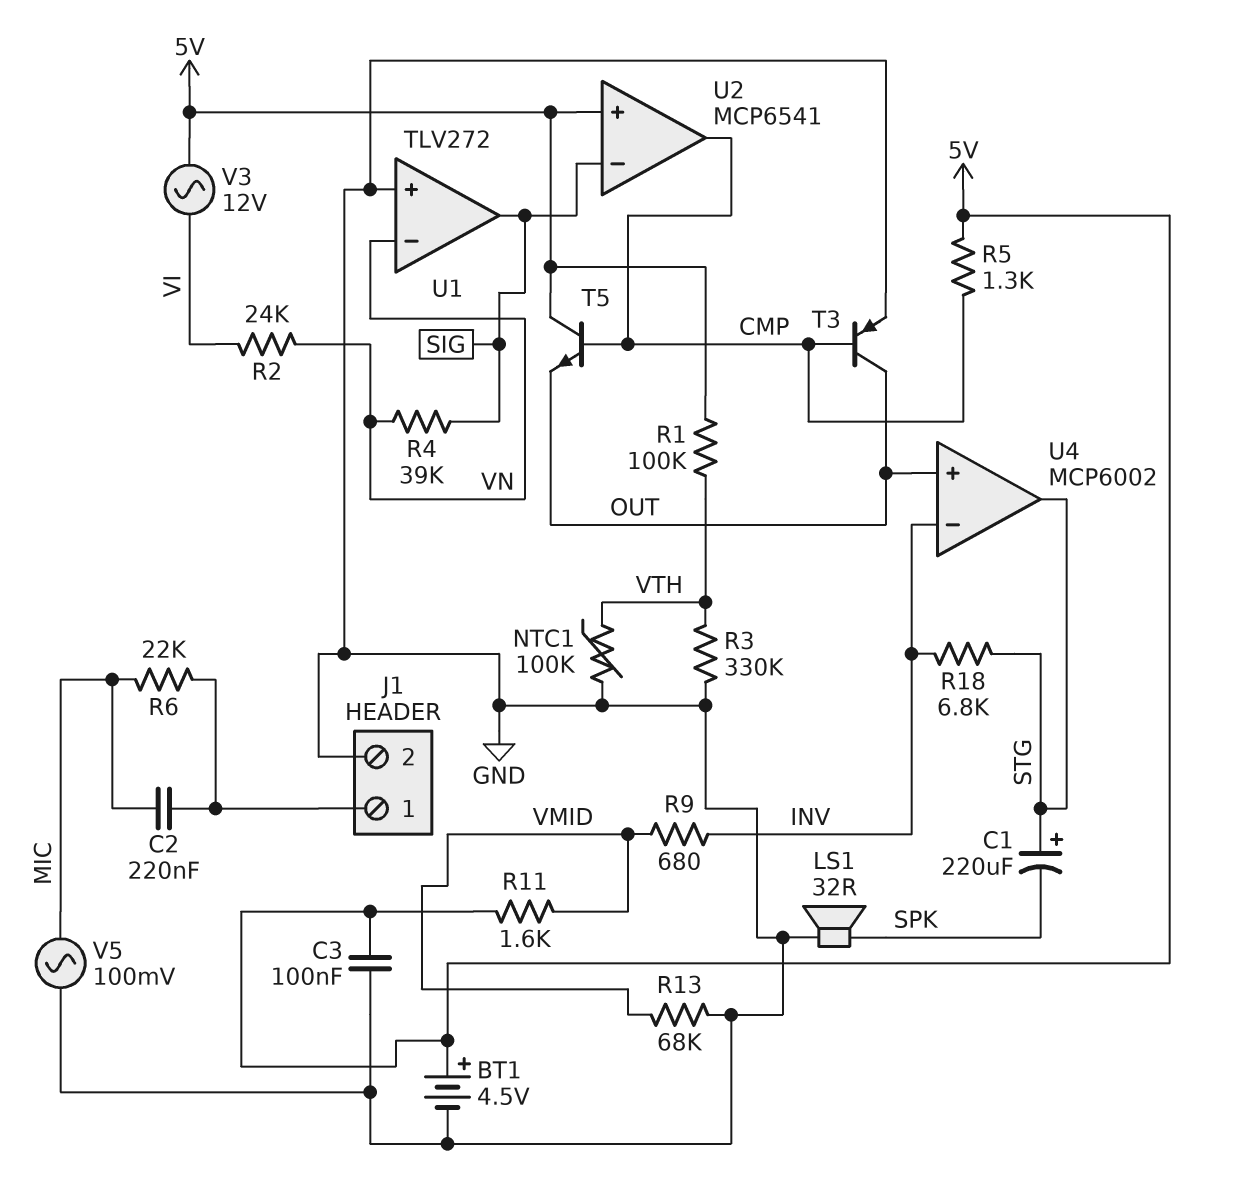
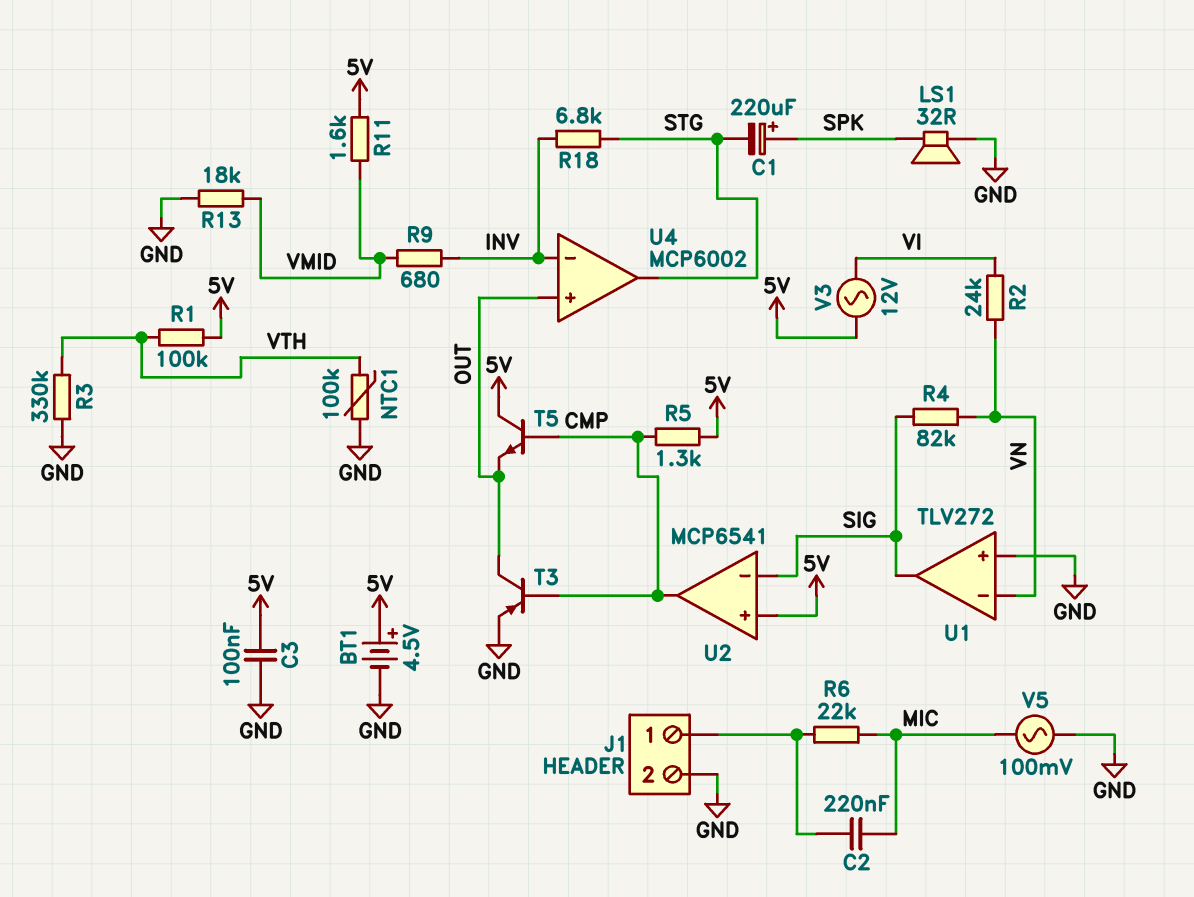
C1: 220uF (plus STG, minus SPK) -> 220uF (plus SPK, minus STG)
R4: 39k (SIG, VN) -> 82k (SIG, VN)
R13: 68k (GND, VMID) -> 18k (GND, VMID)

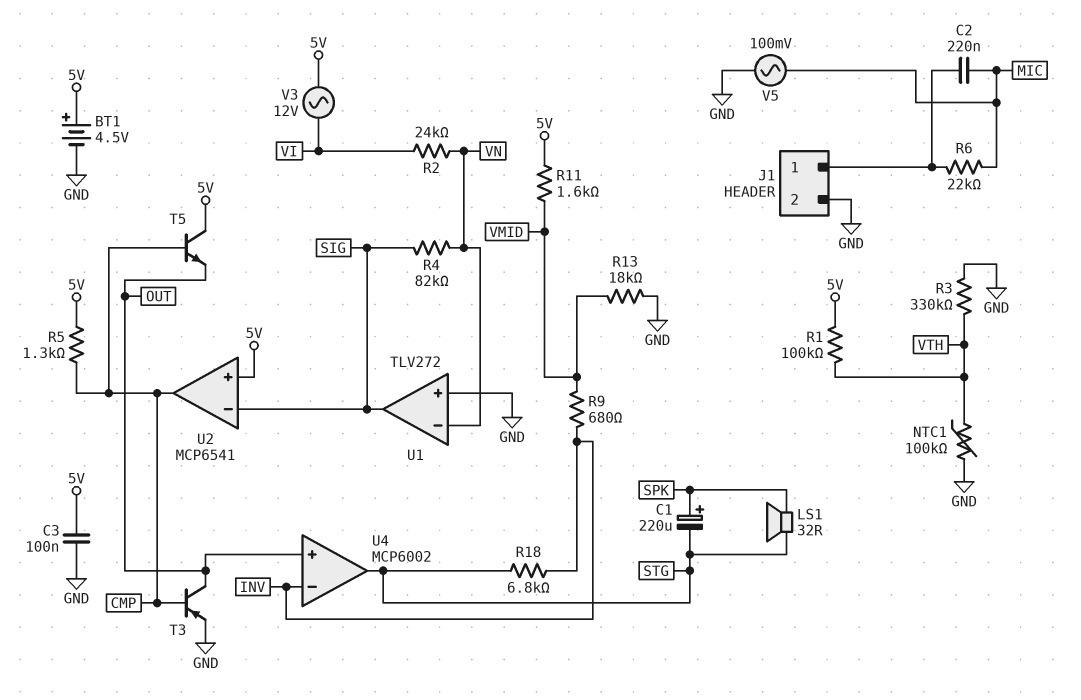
LS1: speaker 32R (GND, SPK) -> speaker 32R (SPK, STG)

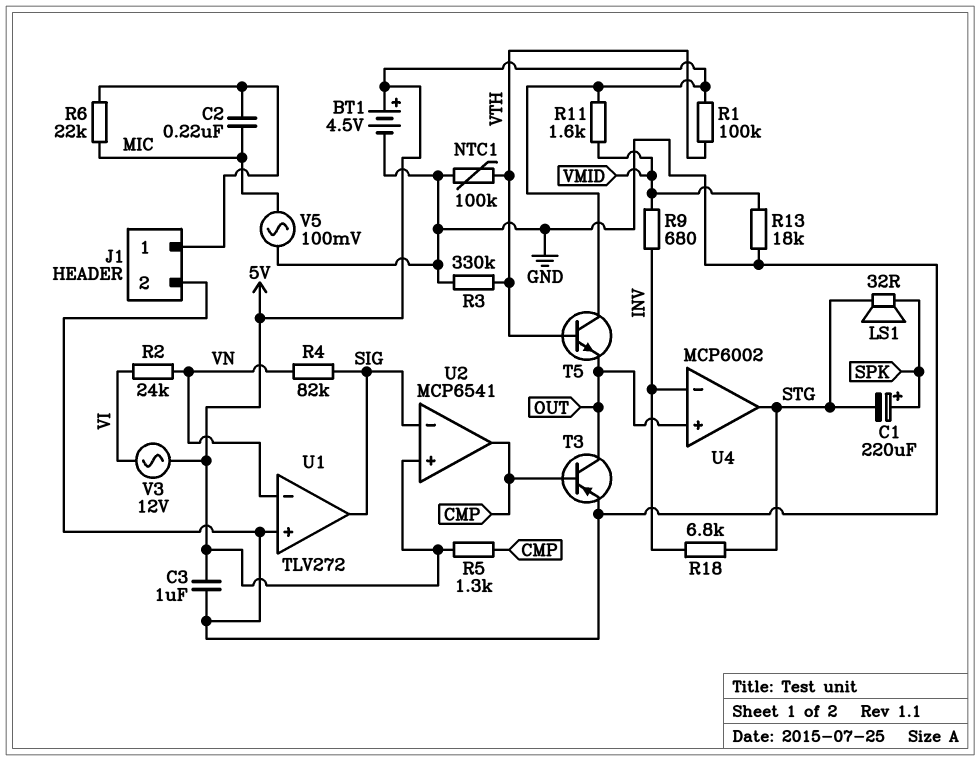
C3: 100nF (5V, GND) -> 1uF (5V, GND)
T5: NPN (B CMP, C 5V, E OUT) -> NPN (B VTH, C 5V, E OUT)

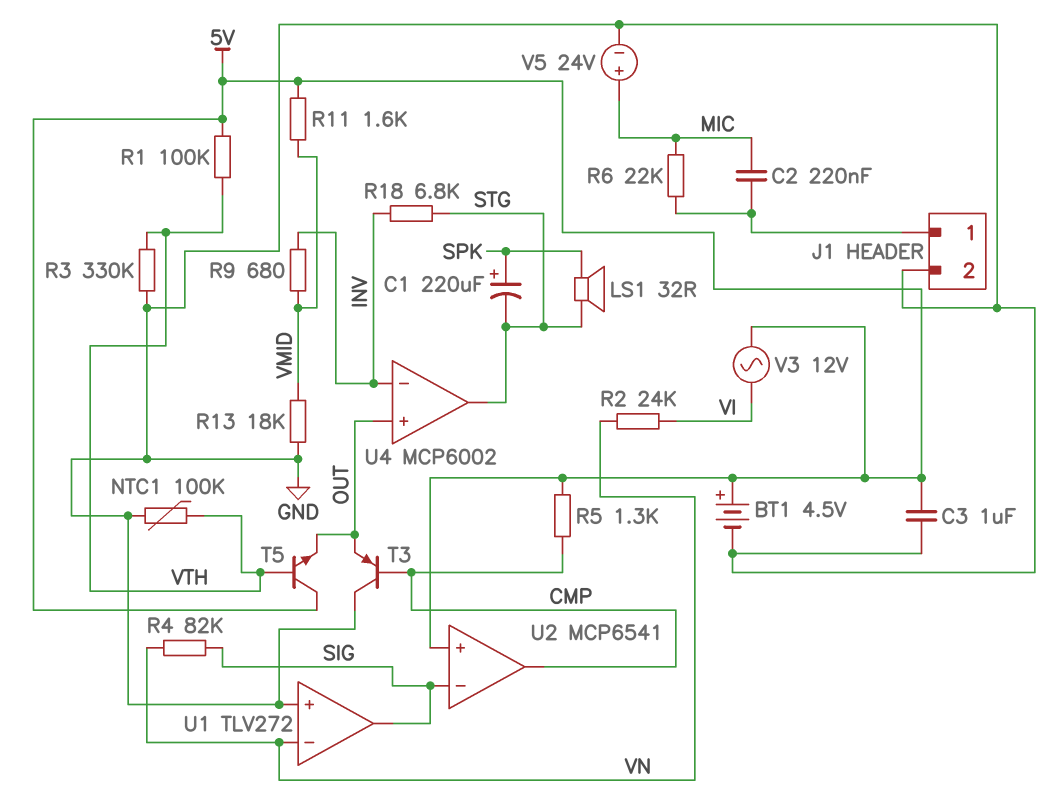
T3: PNP (B CMP, C OUT, E GND) -> PNP (B CMP, C GND, E OUT)
V5: AC 100mV (GND, MIC) -> 24V (plus MIC, minus GND)

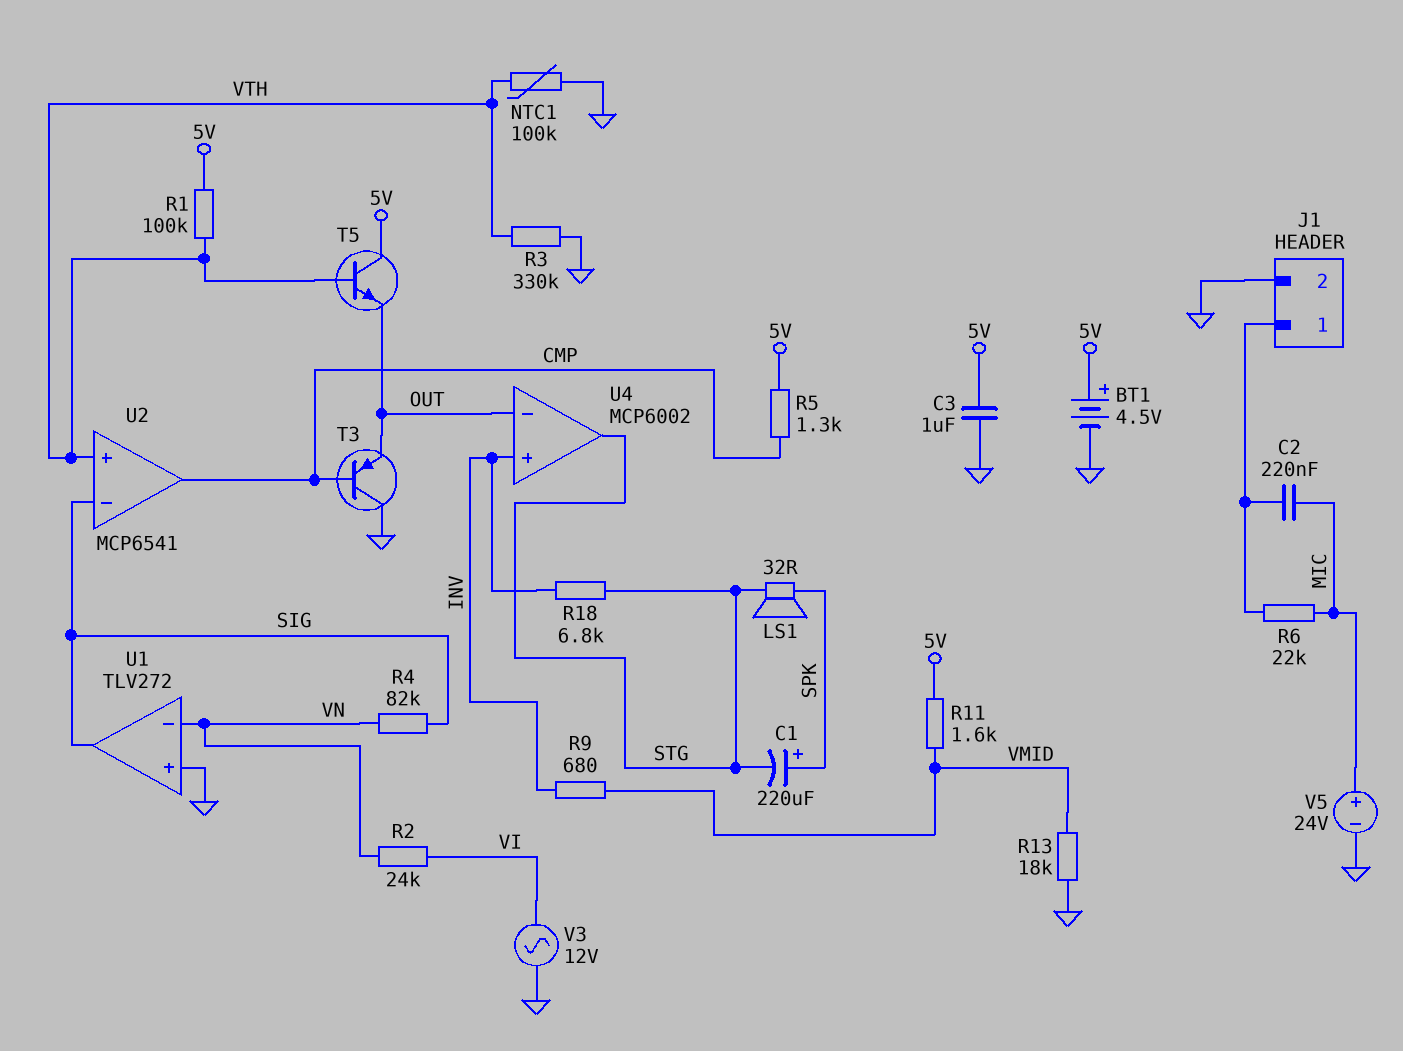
U2 pin in+: 5V -> VTH
U4 pin in+: OUT -> INV
U4 pin in-: INV -> OUT
V3: AC 12V (5V, VI) -> AC 12V (GND, VI)

